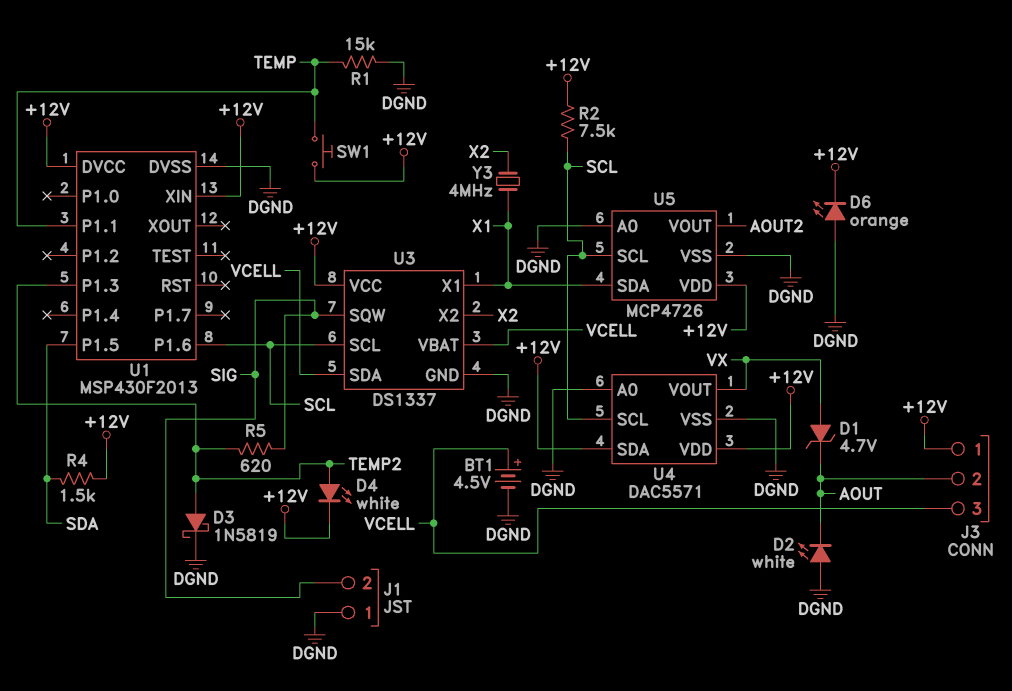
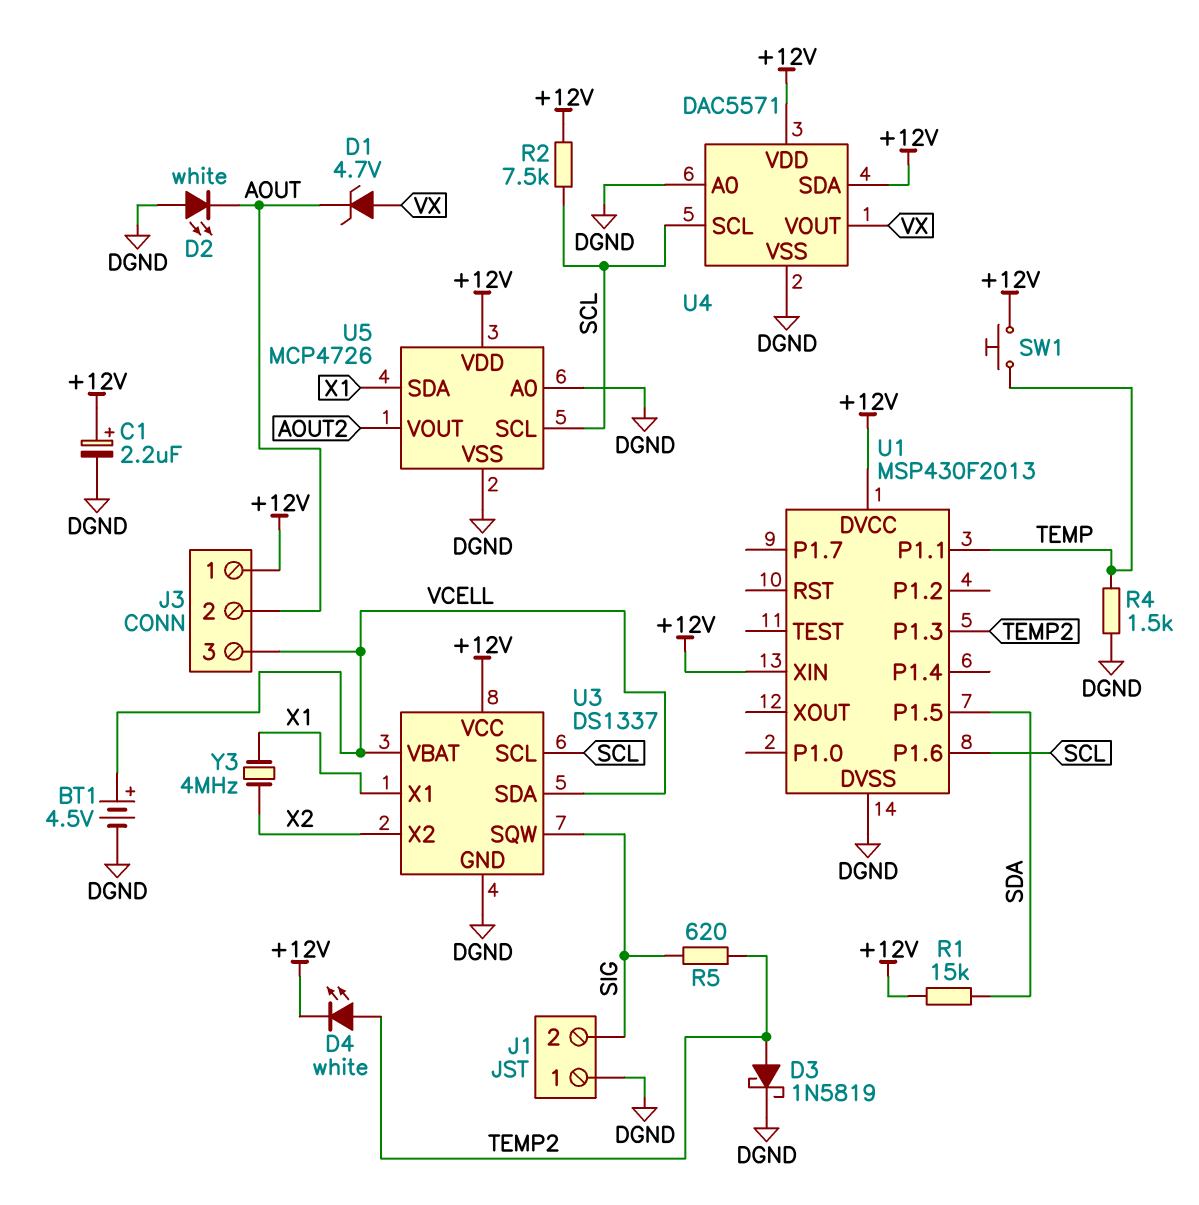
C1: none -> 2.2uF (plus +12V, minus DGND)
D6: LED orange (A DGND, K +12V) -> none
R1: 15k (DGND, TEMP) -> 15k (+12V, SDA)
R4: 1.5k (+12V, SDA) -> 1.5k (DGND, TEMP)

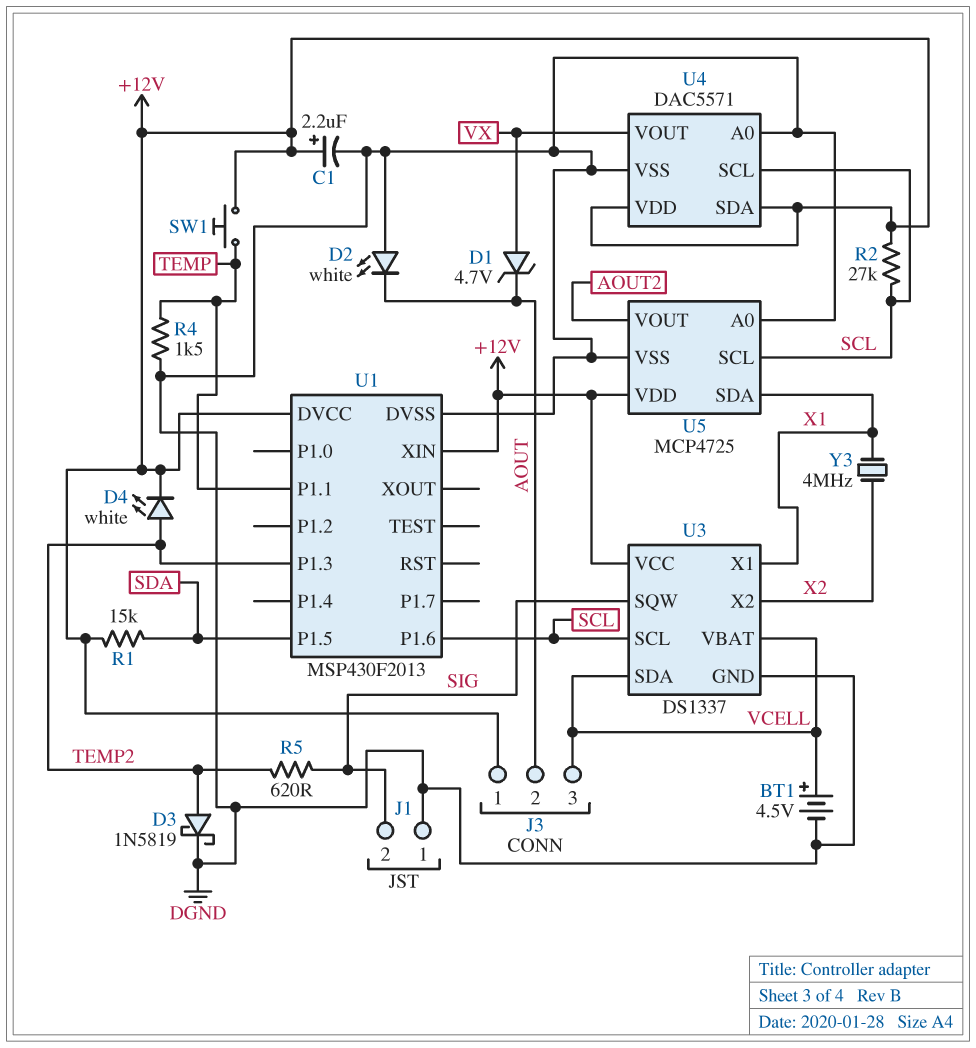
R2: 7.5k (+12V, SCL) -> 27k (+12V, SCL)
U5: MCP4726 -> MCP4725

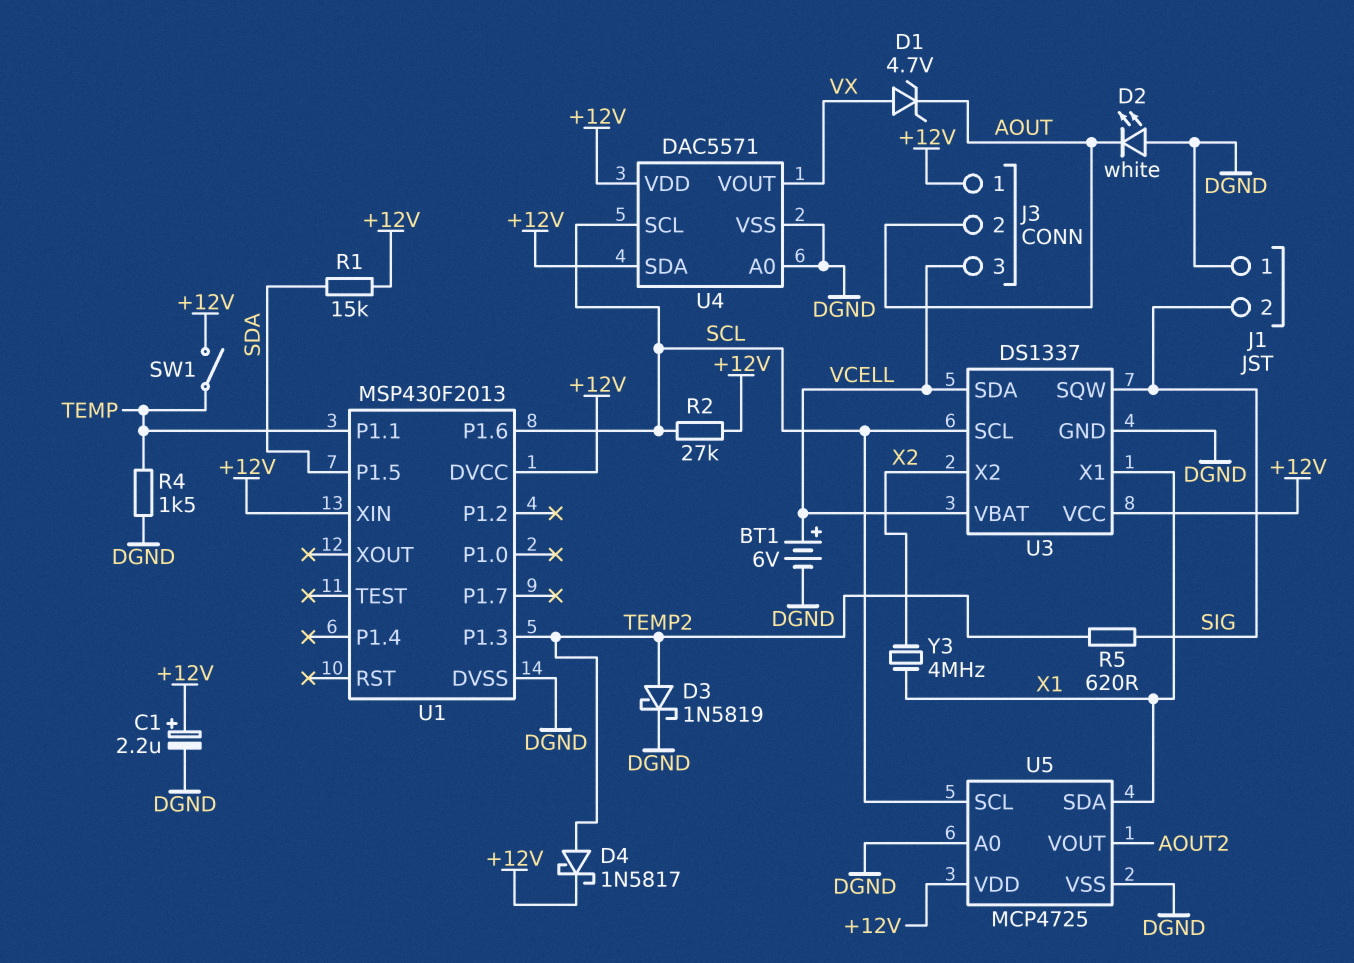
BT1: 4.5V (plus VCELL, minus DGND) -> 6V (plus VCELL, minus DGND)
D4: LED white (A TEMP2, K +12V) -> schottky 1N5817 (A TEMP2, K +12V)
SW1: button (+12V, TEMP) -> switch (+12V, TEMP)

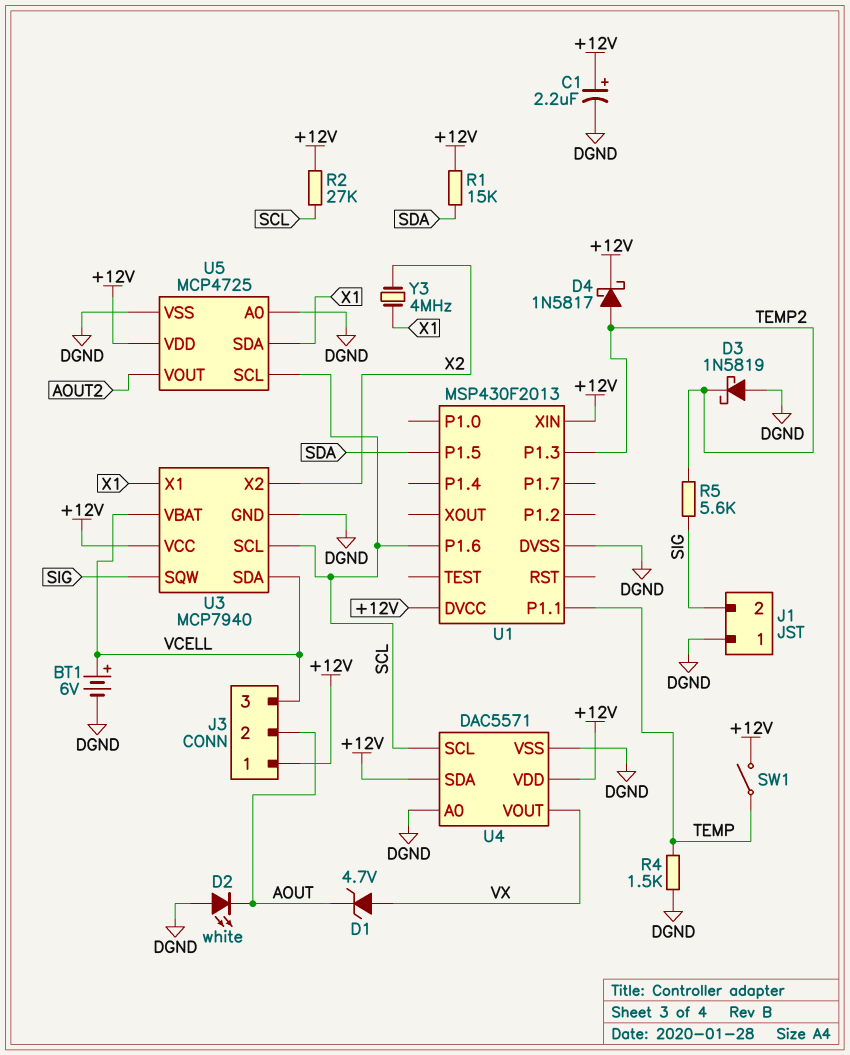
D3: schottky 1N5819 (A TEMP2, K DGND) -> schottky 1N5819 (A DGND, K TEMP2)
R5: 620 (SIG, TEMP2) -> 5.6k (SIG, TEMP2)
U3: DS1337 -> MCP7940

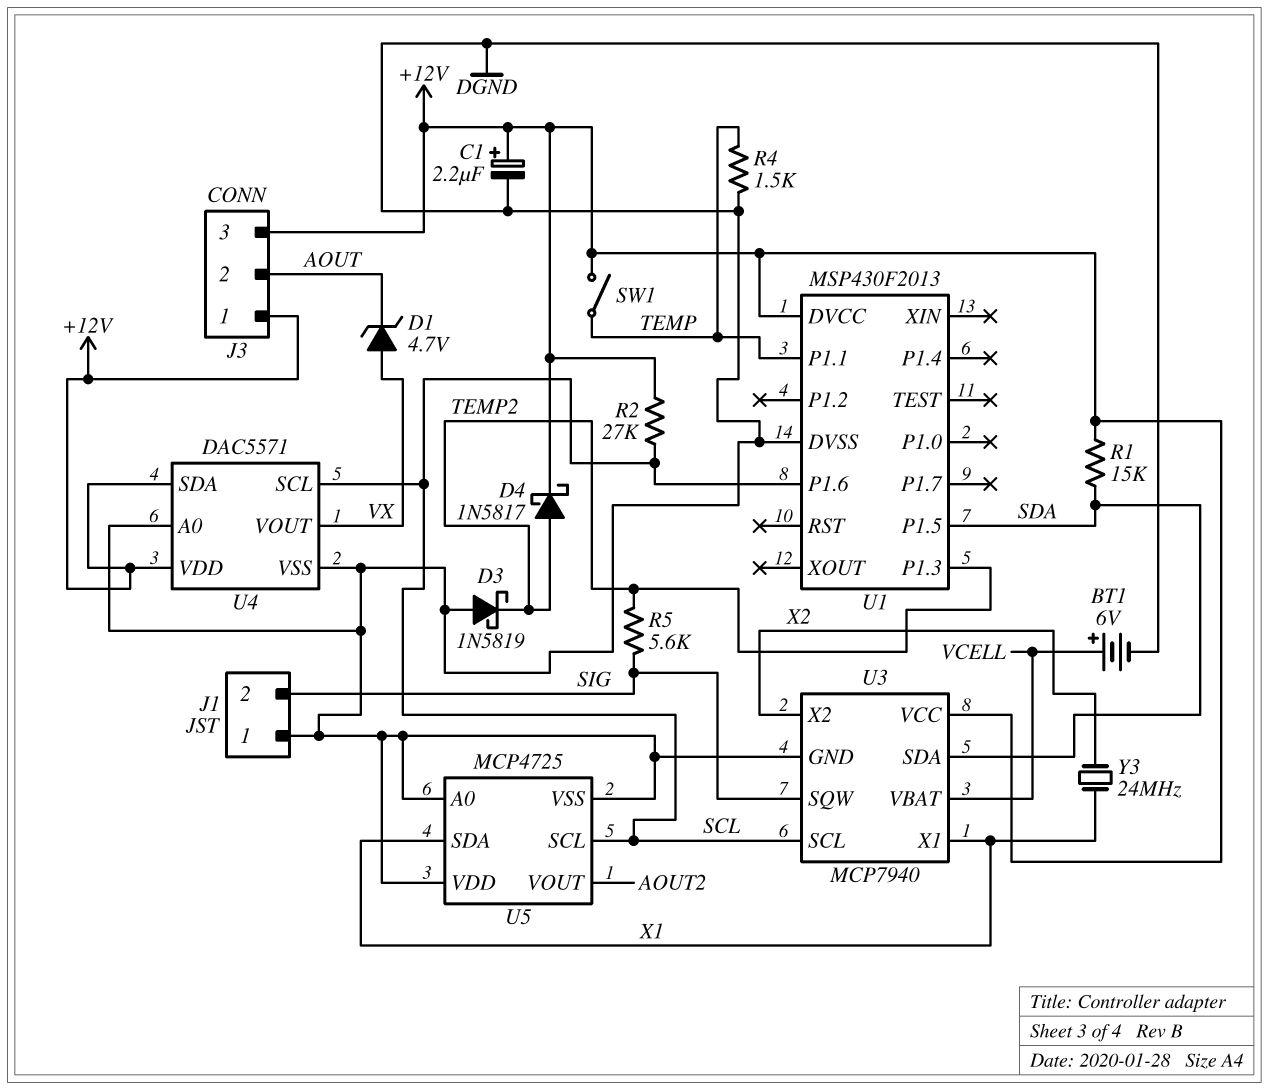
D2: LED white (A DGND, K AOUT) -> none
J3 pin 3: VCELL -> +12V
U1 pin XIN: +12V -> none
U3 pin SDA: VCELL -> SDA
U5 pin VDD: +12V -> DGND
Y3: 4MHz (X1, X2) -> 24MHz (X1, X2)

